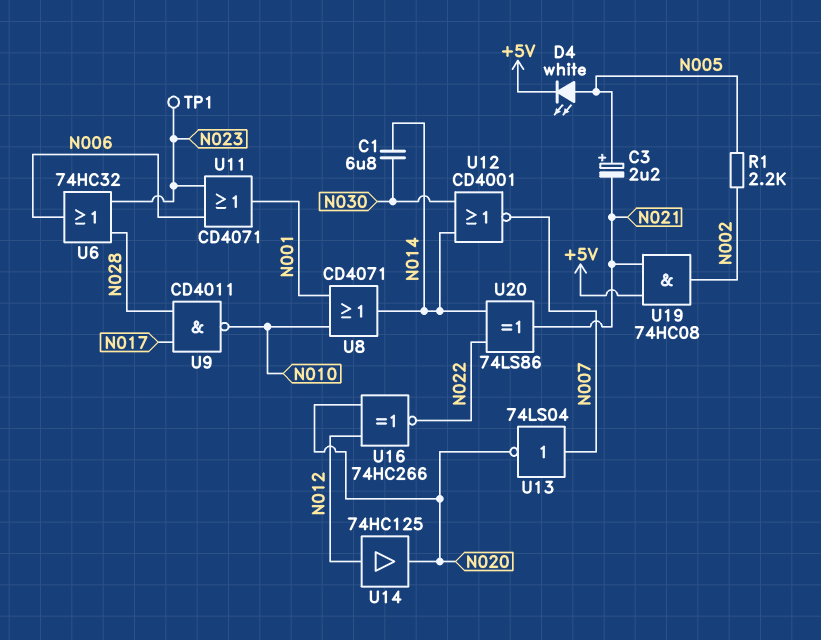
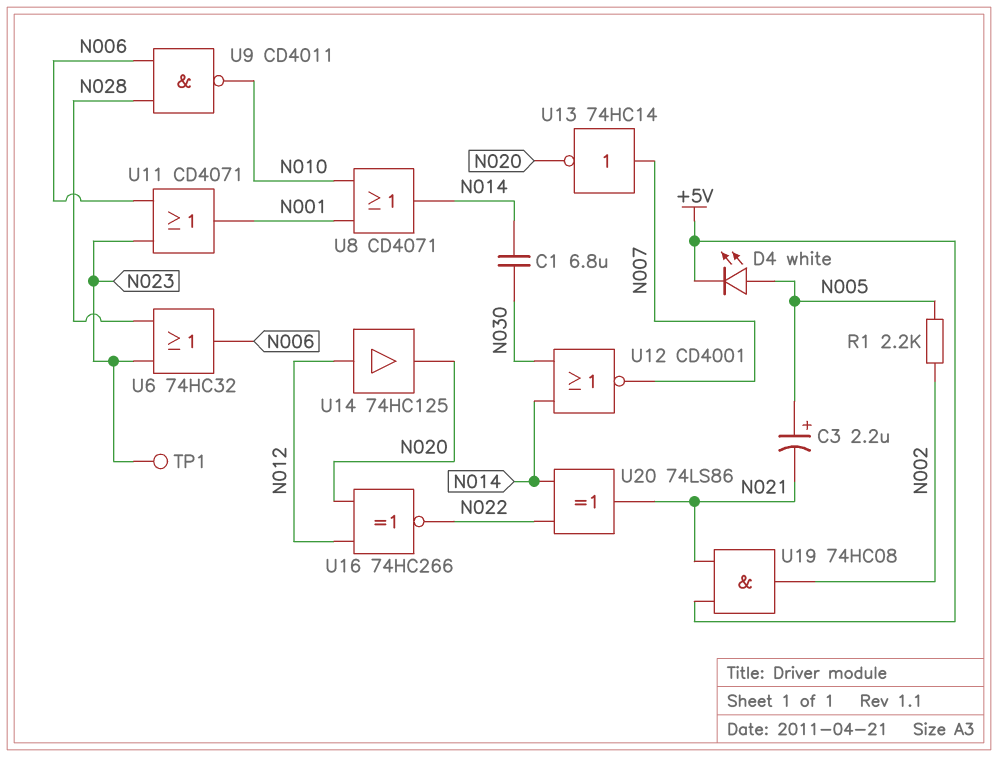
U9: NAND CD4011 (in N017, in N028, out N010) -> NAND CD4011 (in N006, in N028, out N010)
U13: NOT 74LS04 (in N007, out N020) -> NOT 74HC14 (in N007, out N020)

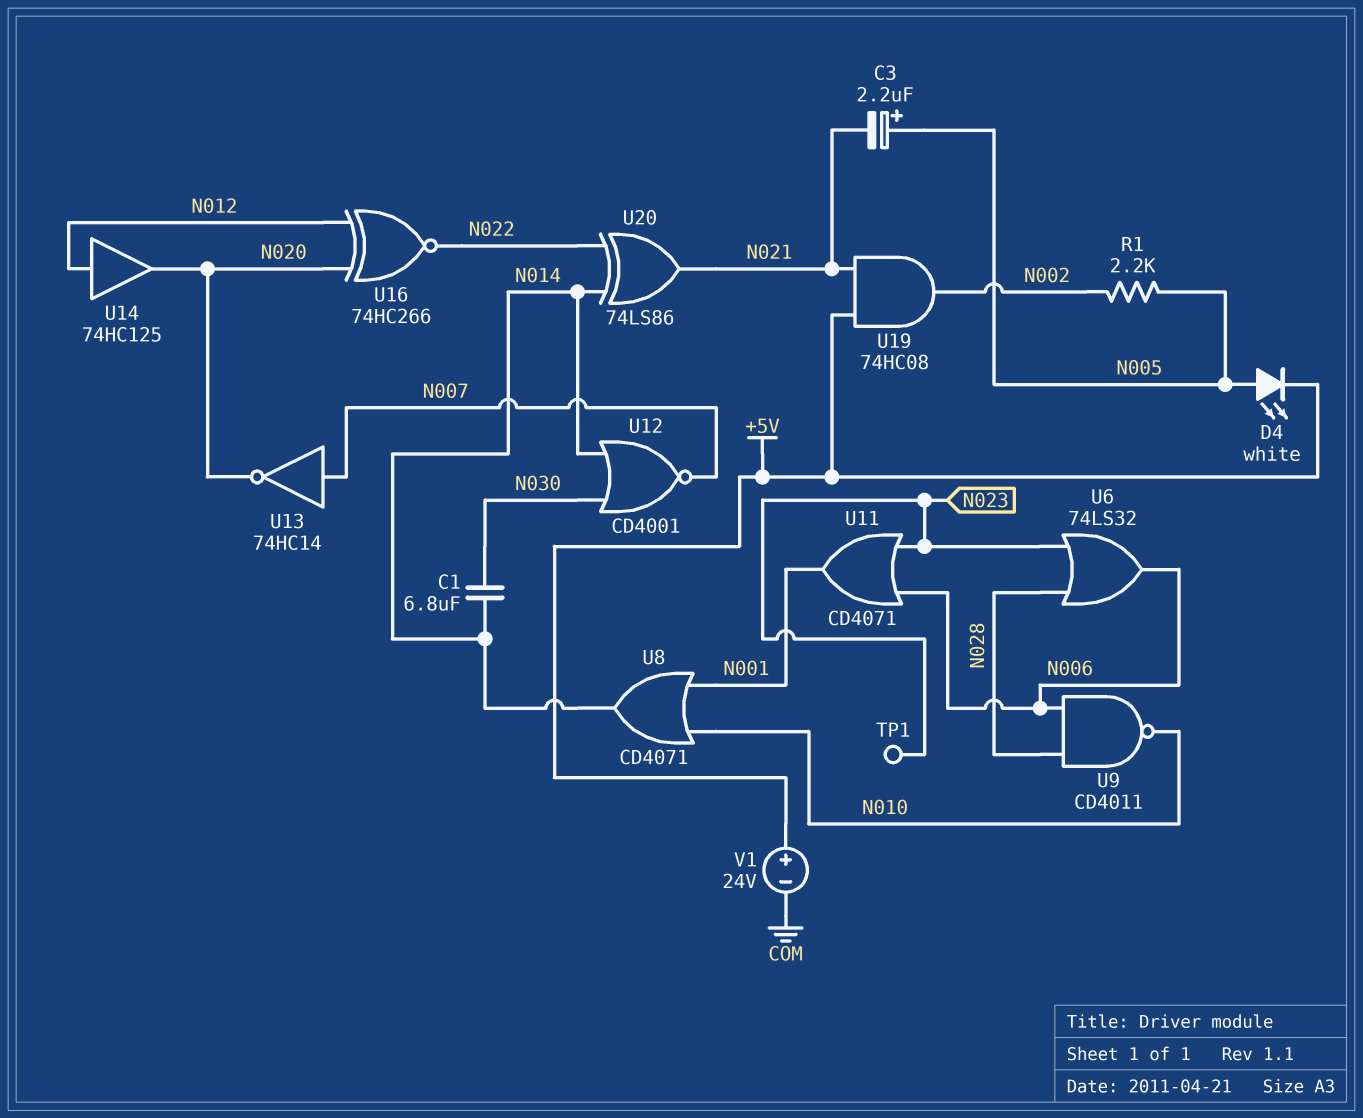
U6: OR 74HC32 (in N023, in N028, out N006) -> OR 74LS32 (in N023, in N028, out N006)
V1: none -> 24V (plus +5V, minus COM)

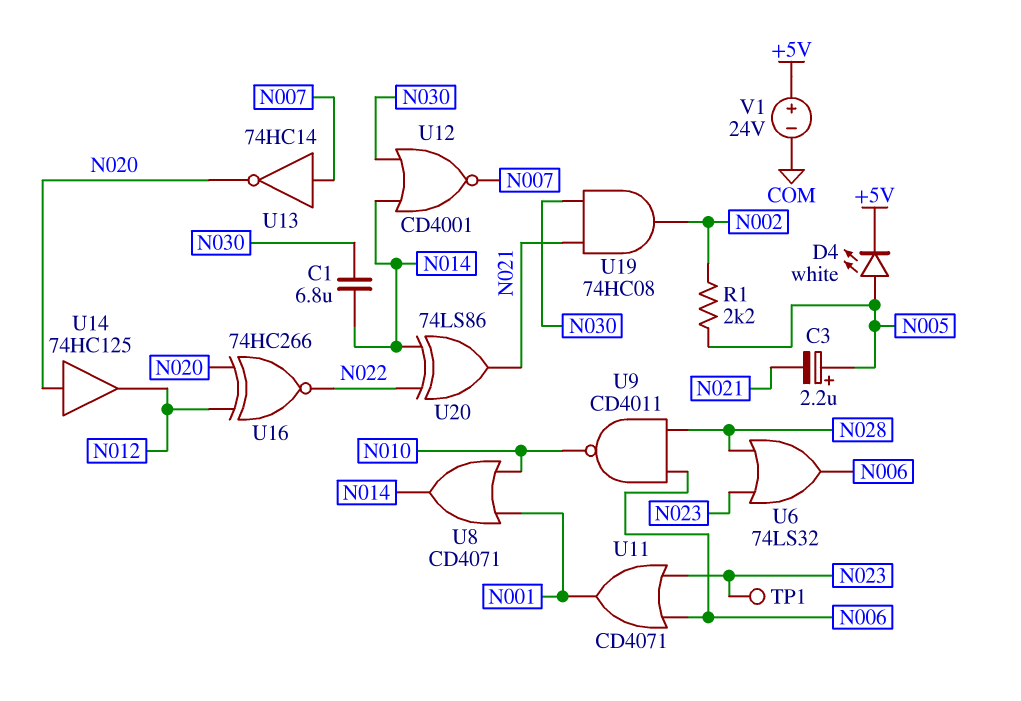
U14: buffer 74HC125 (in N012, out N020) -> buffer 74HC125 (in N020, out N012)
U19: AND 74HC08 (in +5V, in N021, out N002) -> AND 74HC08 (in N021, in N030, out N002)

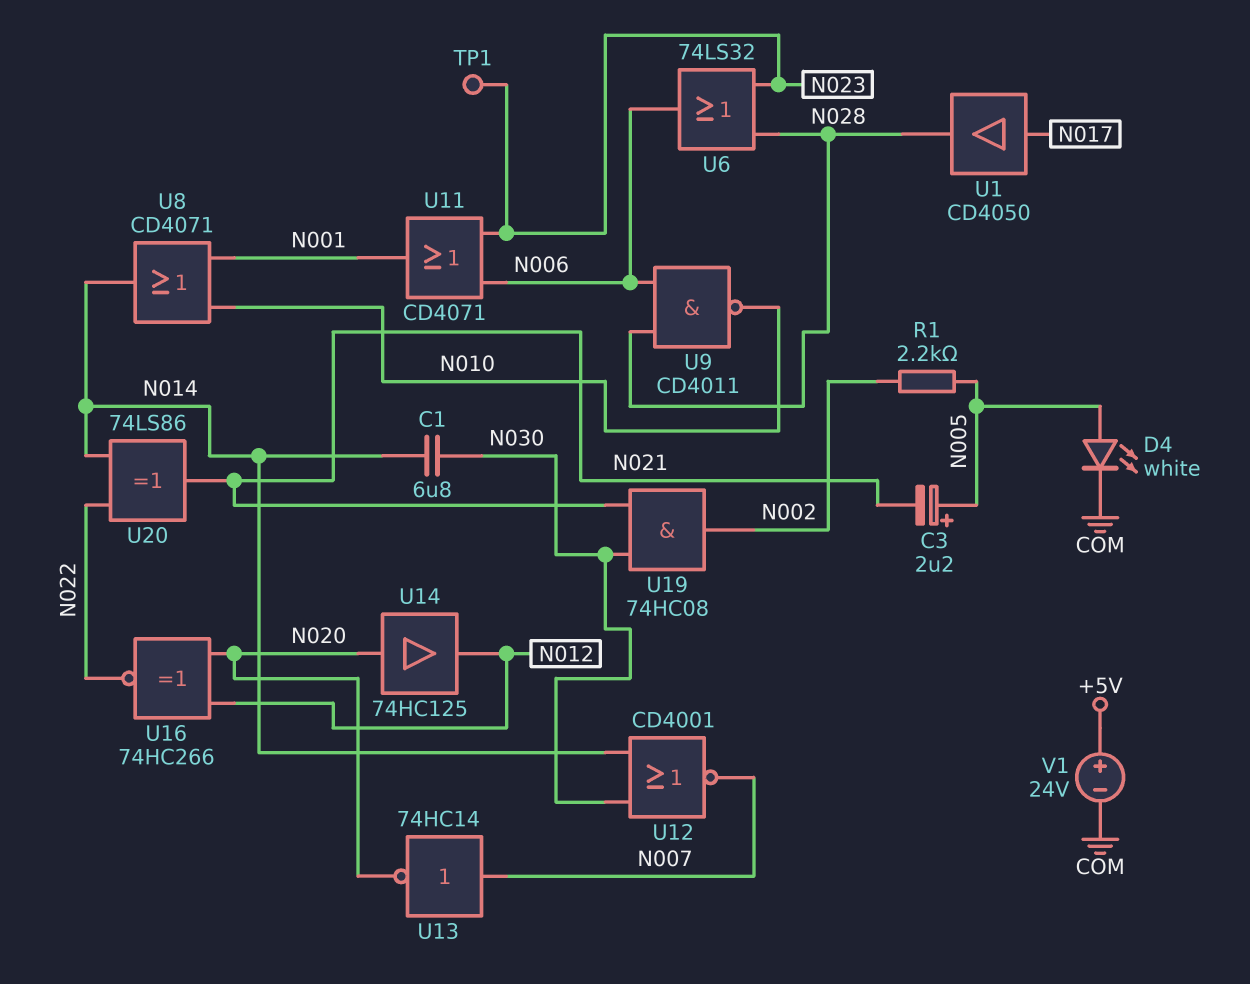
D4: LED white (A N005, K +5V) -> LED white (A N005, K COM)
U1: none -> buffer CD4050 (in N017, out N028)

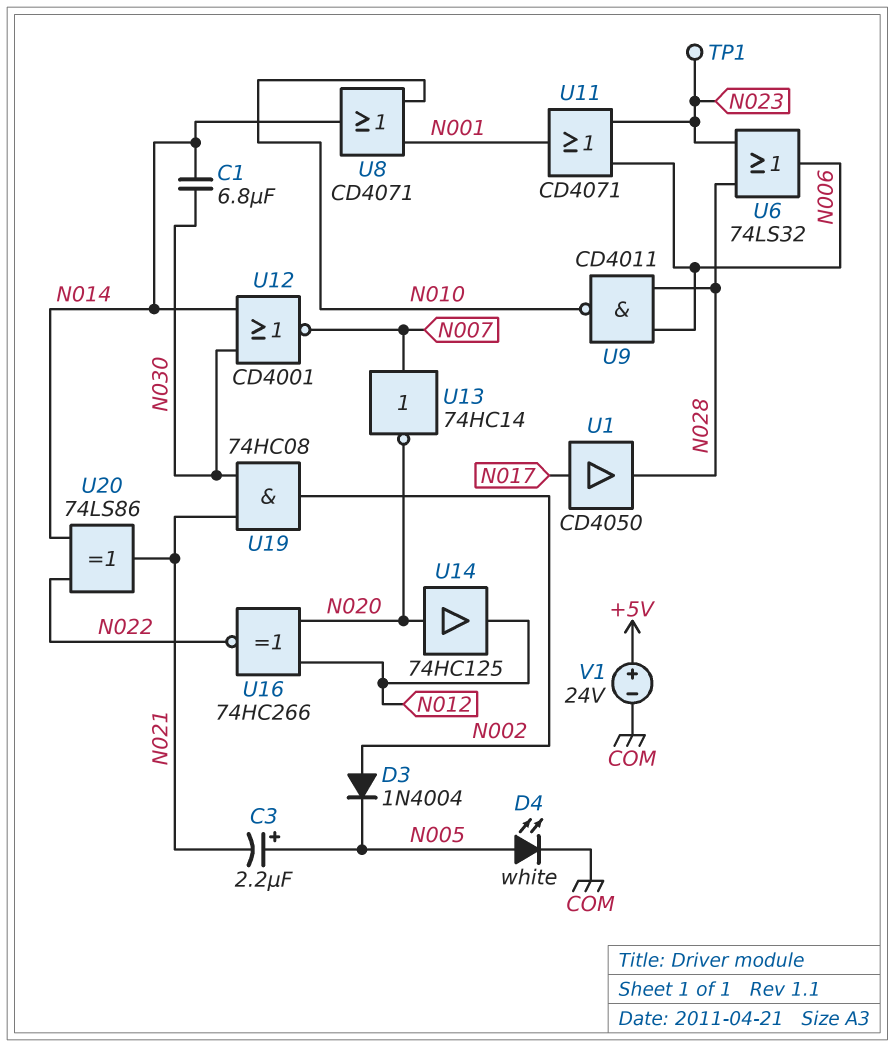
D3: none -> diode 1N4004 (A N002, K N005)
R1: 2.2k (N002, N005) -> none

